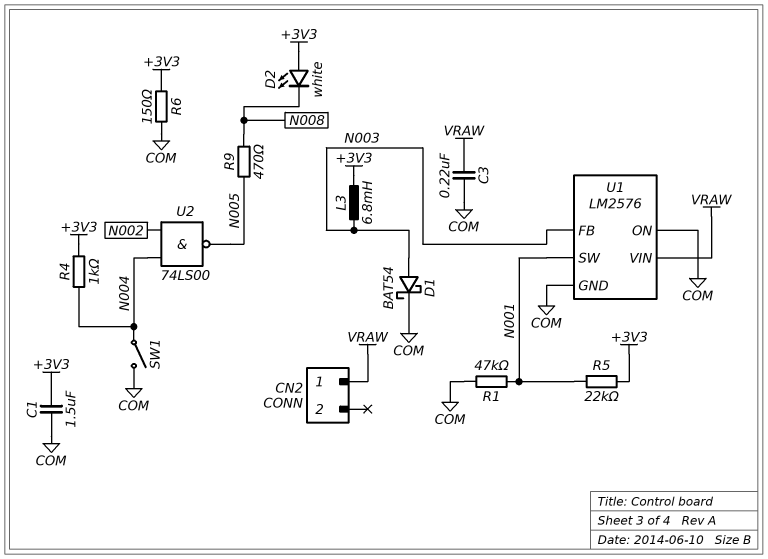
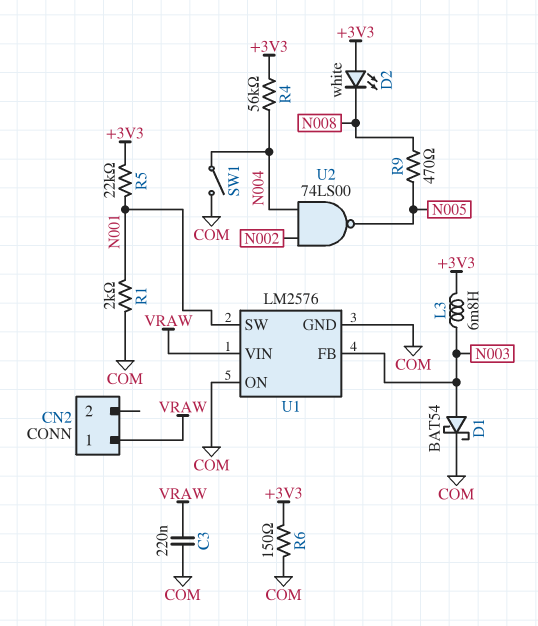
C1: 1.5uF (+3V3, COM) -> none
R1: 47k (COM, N001) -> 2k (COM, N001)
R4: 1k (+3V3, N004) -> 56k (+3V3, N004)

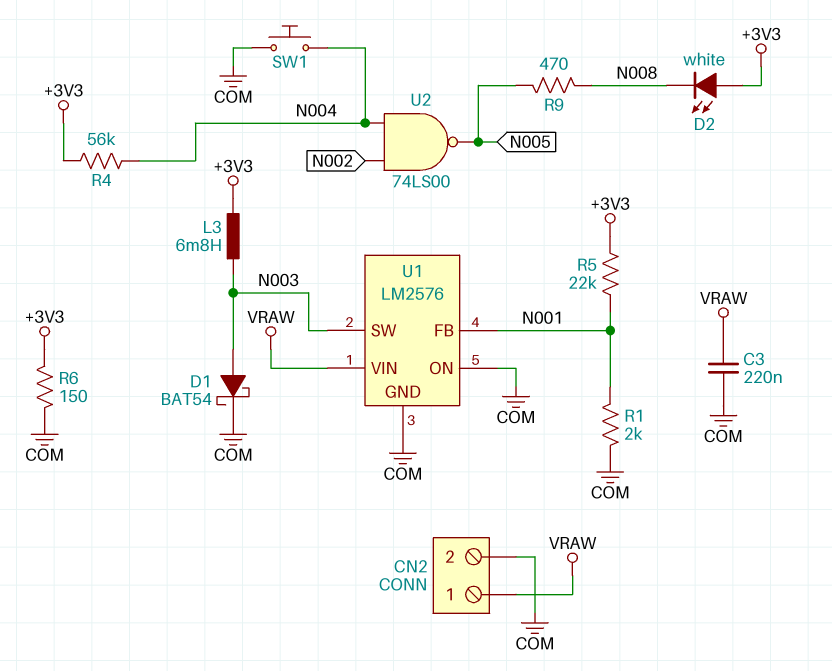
CN2 pin 2: none -> COM
SW1: switch (COM, N004) -> button (COM, N004)
U1 pin FB: N003 -> N001
U1 pin SW: N001 -> N003

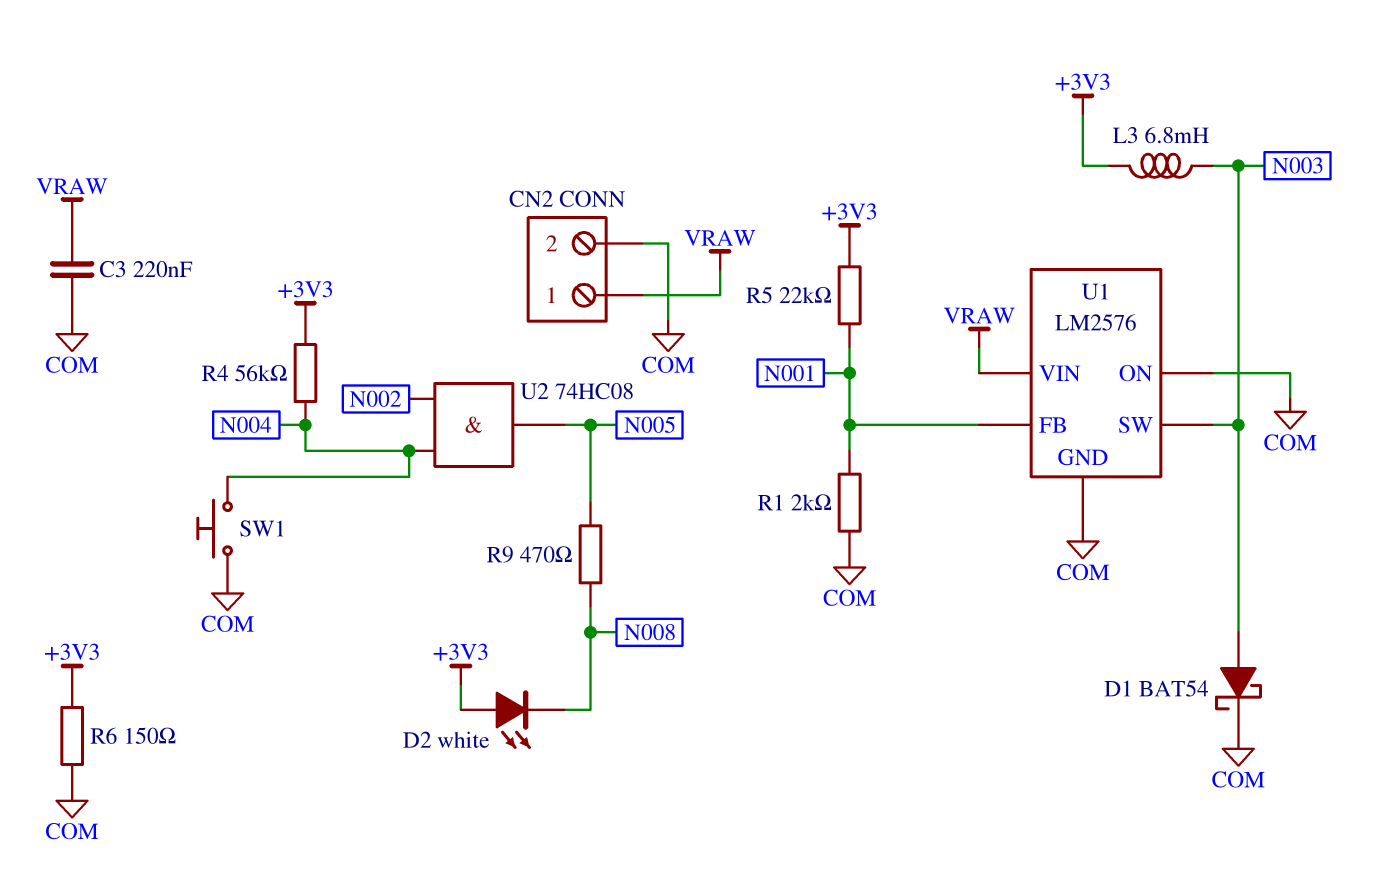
U2: NAND 74LS00 (in N002, in N004, out N005) -> AND 74HC08 (in N002, in N004, out N005)

